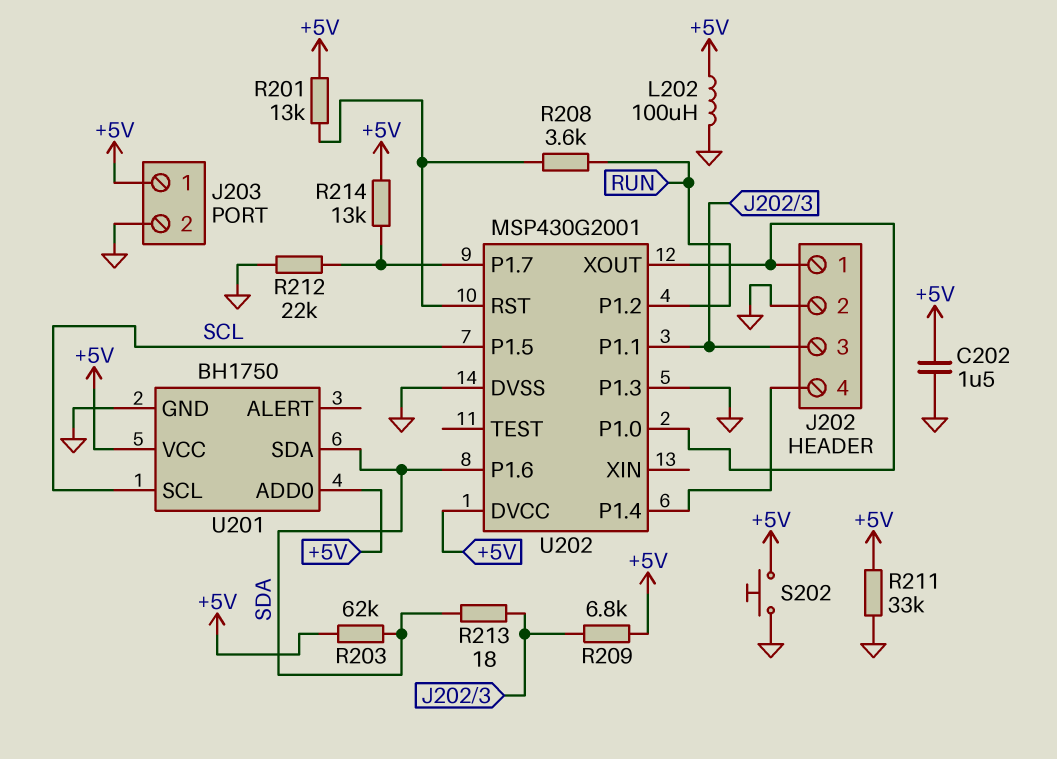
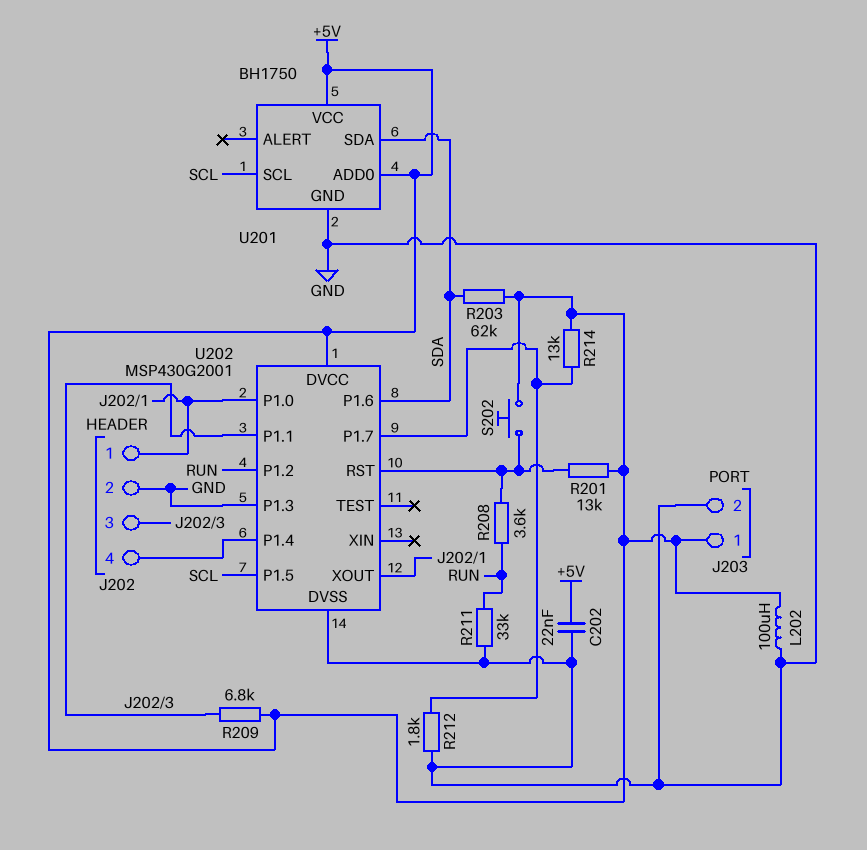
C202: 1.5uF (+5V, GND) -> 22nF (+5V, GND)
R211: 33k (+5V, GND) -> 33k (GND, RUN)
R212: 22k (GND, U202/P1.7) -> 1.8k (GND, U202/P1.7)
R213: 18 (J202/3, SDA) -> none
S202: button (+5V, GND) -> button (+5V, U202/RST)

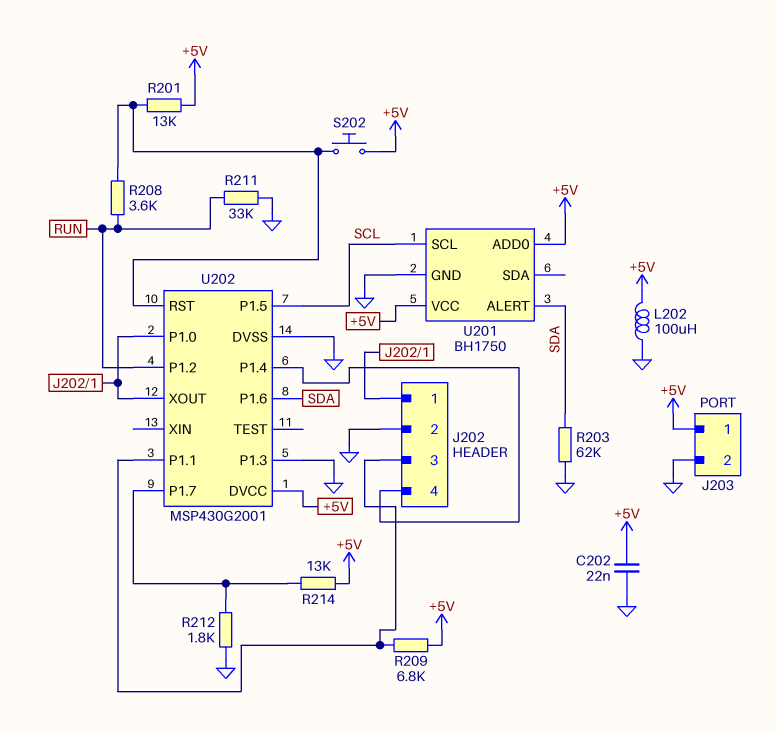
R203: 62k (+5V, SDA) -> 62k (GND, SDA)
U201 pin ALERT: none -> SDA
U201 pin SDA: SDA -> none

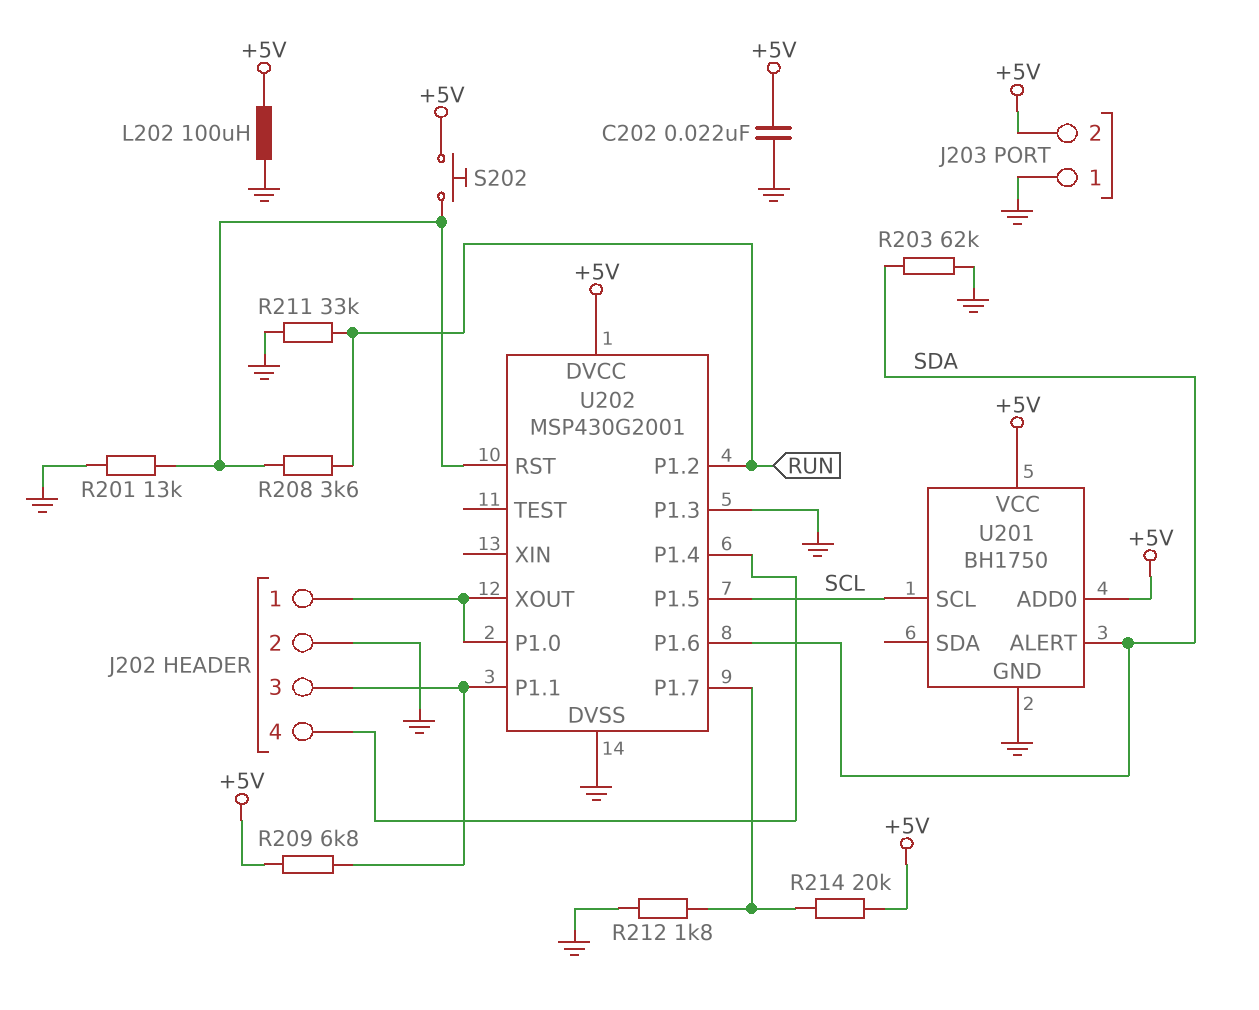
J203 pin 1: +5V -> GND
J203 pin 2: GND -> +5V
R201: 13k (+5V, U202/RST) -> 13k (GND, U202/RST)
R214: 13k (+5V, U202/P1.7) -> 20k (+5V, U202/P1.7)

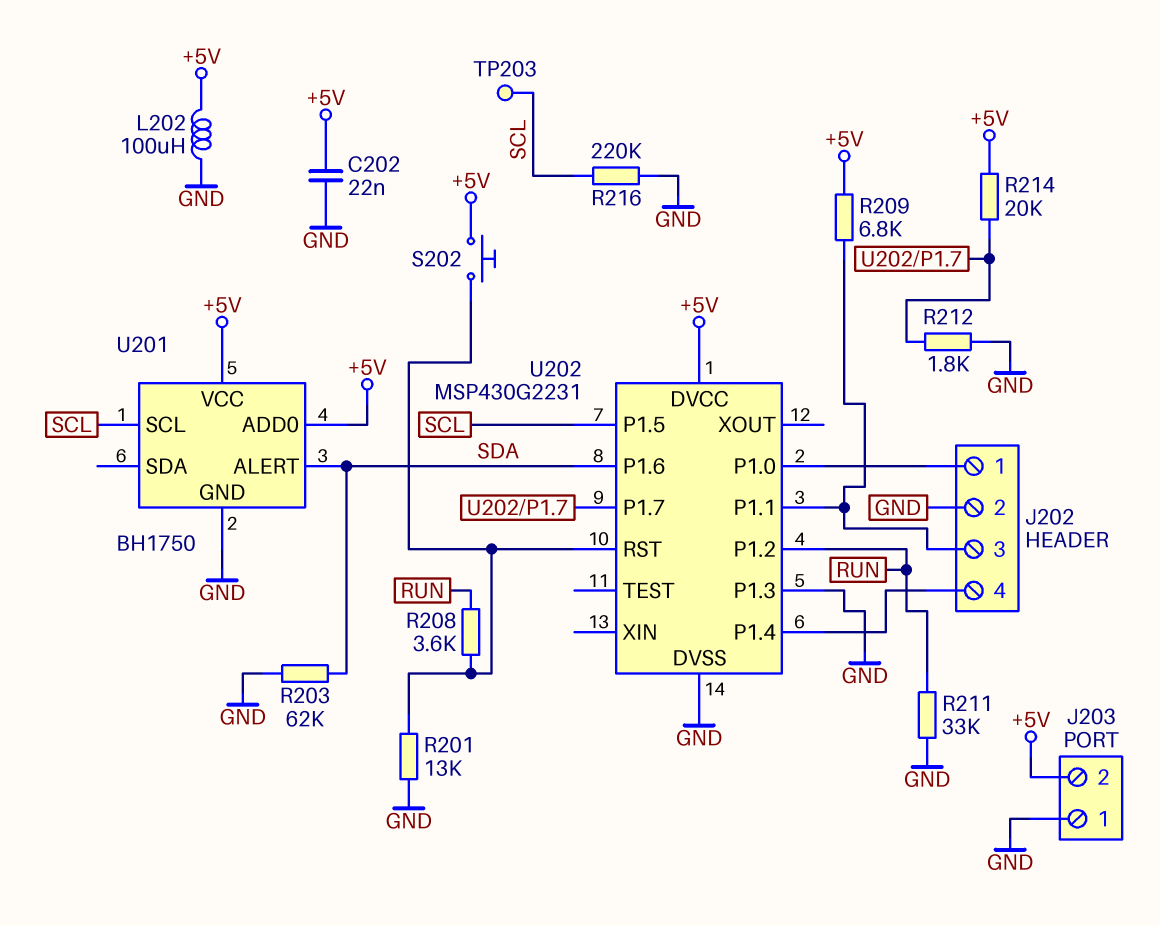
R216: none -> 220k (GND, SCL)
TP203: none -> test point (SCL)
U202: MSP430G2001 -> MSP430G2231
U202 pin XOUT: J202/1 -> none

